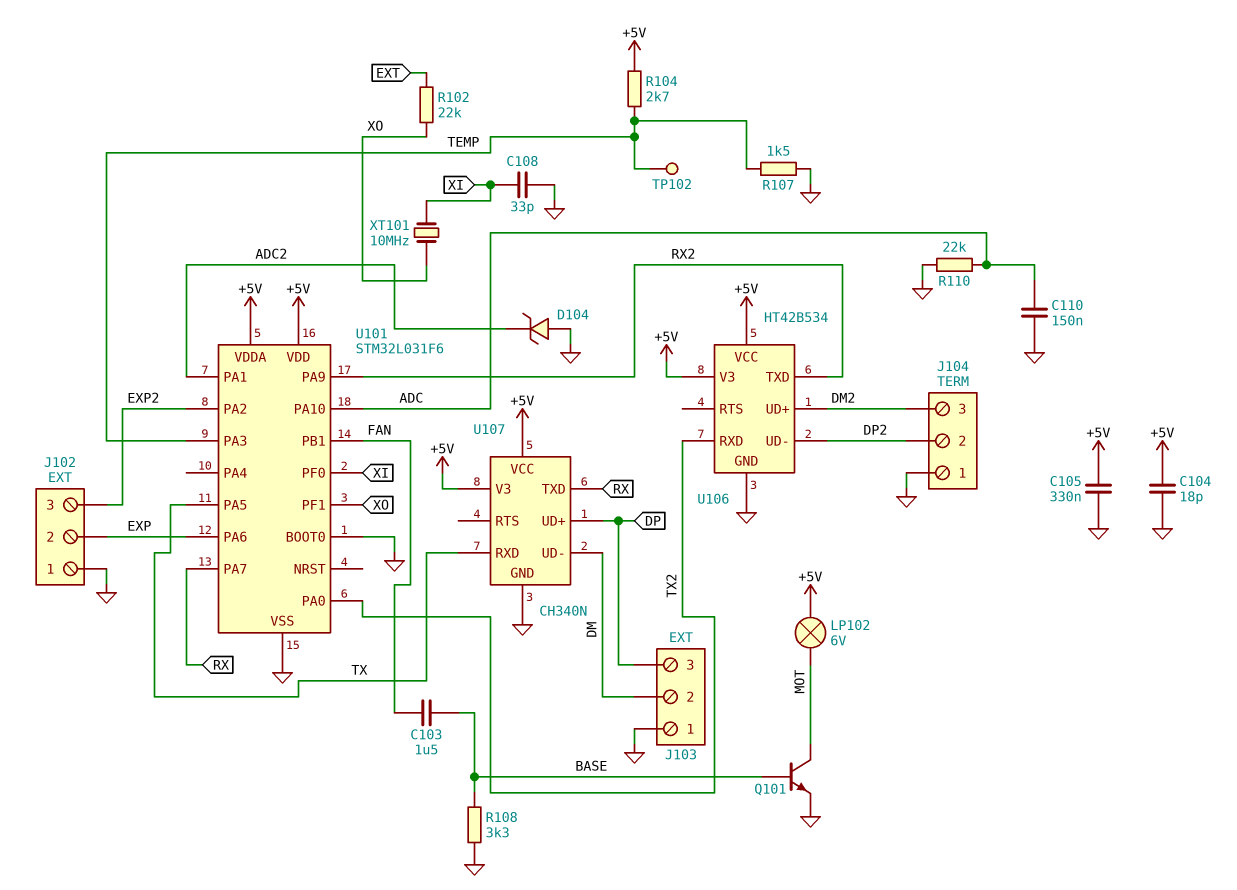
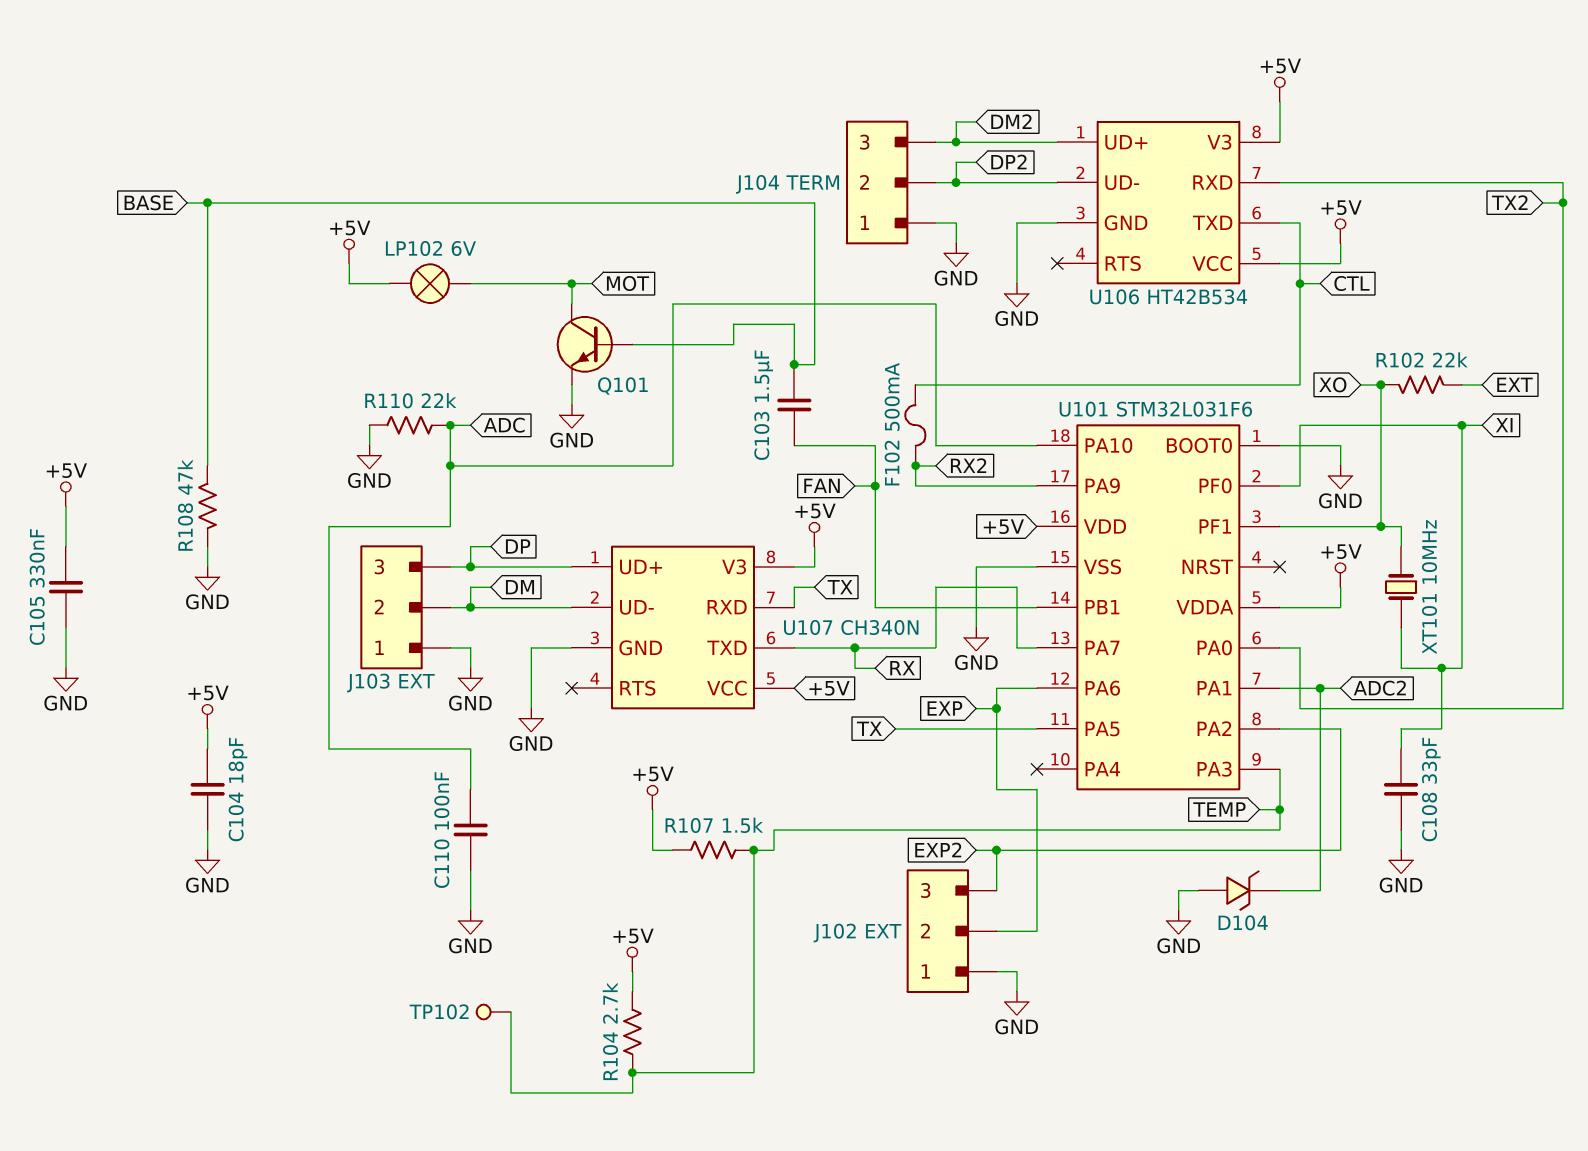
C110: 150nF (ADC, GND) -> 100nF (ADC, GND)
F102: none -> 500mA (CTL, RX2)
R107: 1.5k (GND, TEMP) -> 1.5k (+5V, TEMP)
R108: 3.3k (BASE, GND) -> 47k (BASE, GND)
U106 pin TXD: RX2 -> CTL

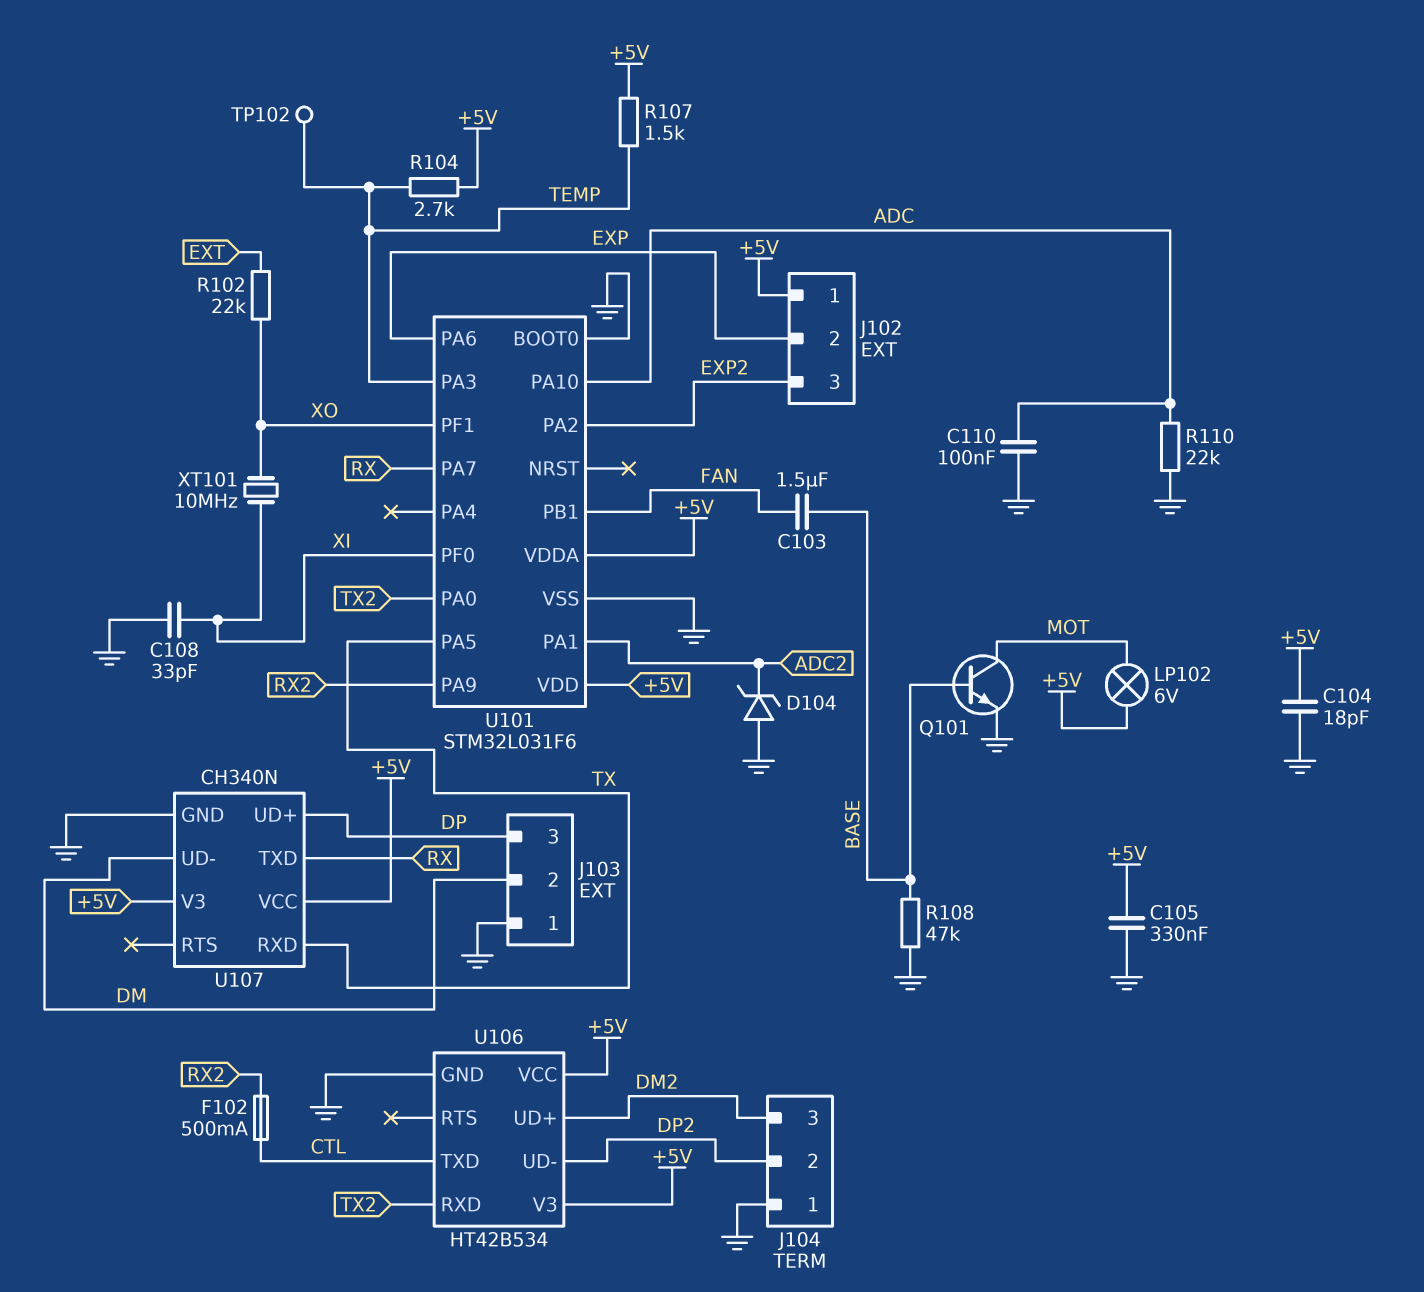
J102 pin 1: GND -> +5V

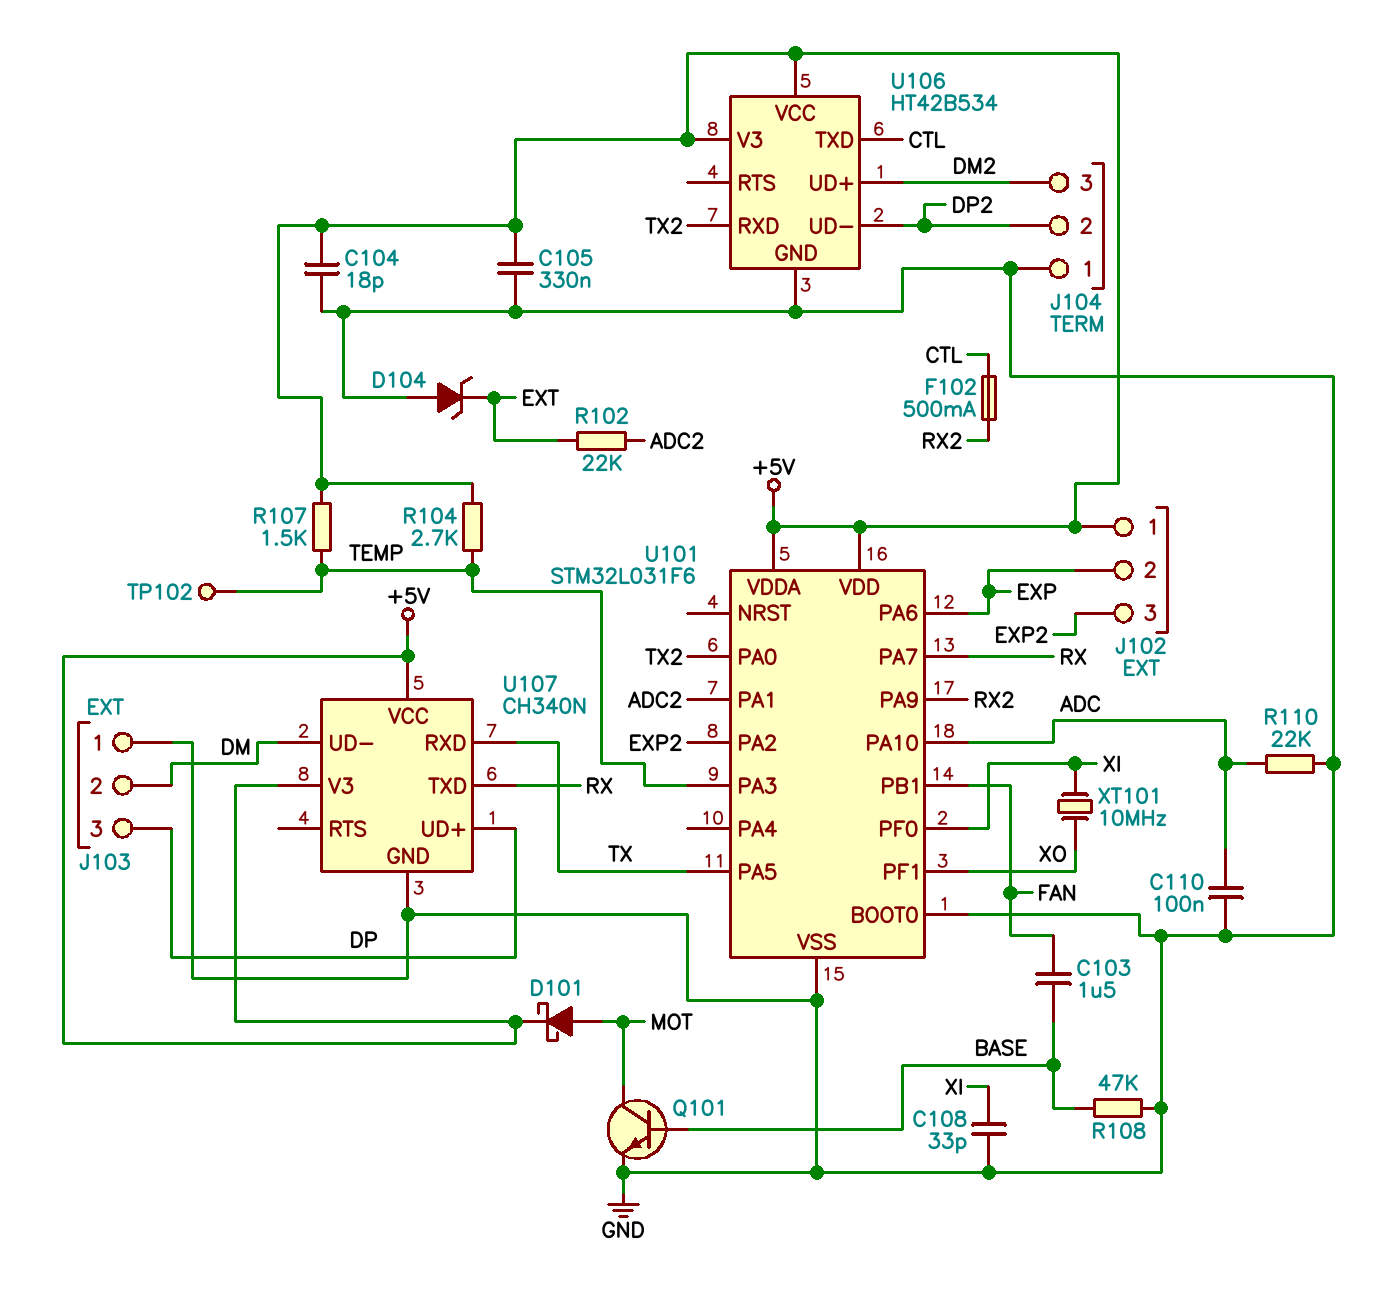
D101: none -> schottky (A MOT, K +5V)
D104: zener (A GND, K ADC2) -> zener (A GND, K EXT)
LP102: lamp 6V (+5V, MOT) -> none
R102: 22k (EXT, XO) -> 22k (ADC2, EXT)

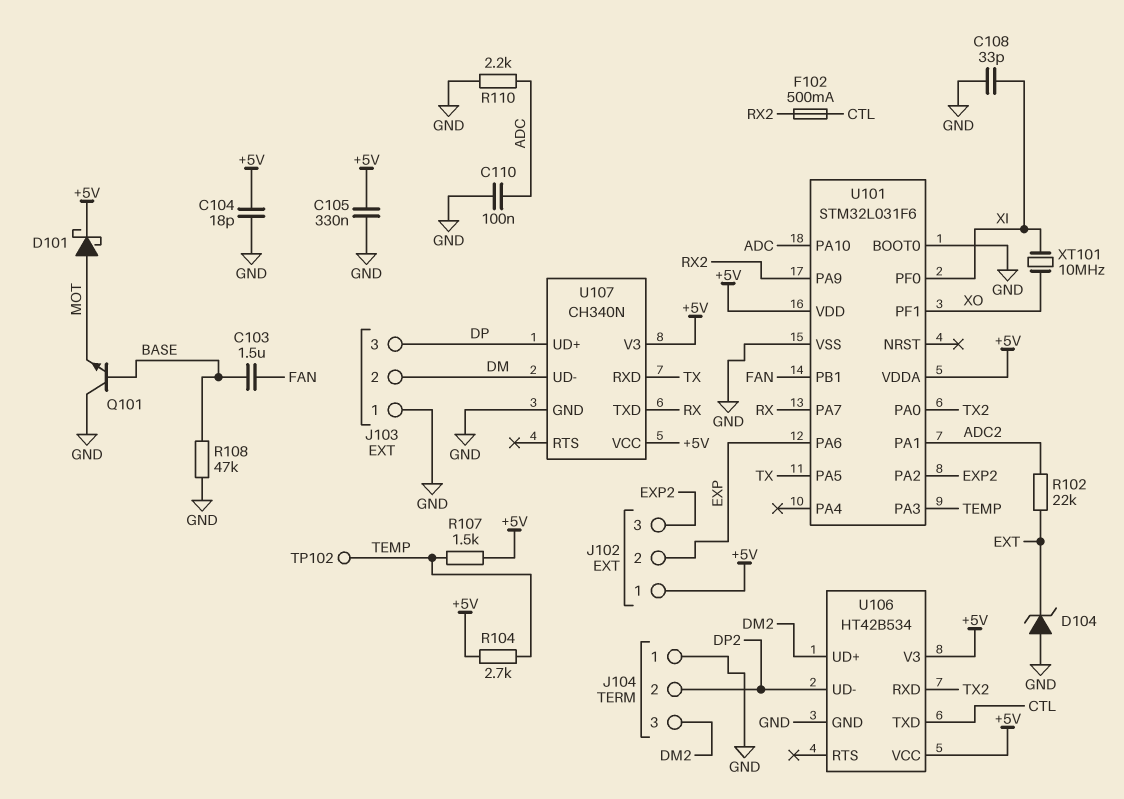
Q101: NPN (B BASE, C MOT, E GND) -> NPN (B BASE, C GND, E MOT)
R110: 22k (ADC, GND) -> 2.2k (ADC, GND)

